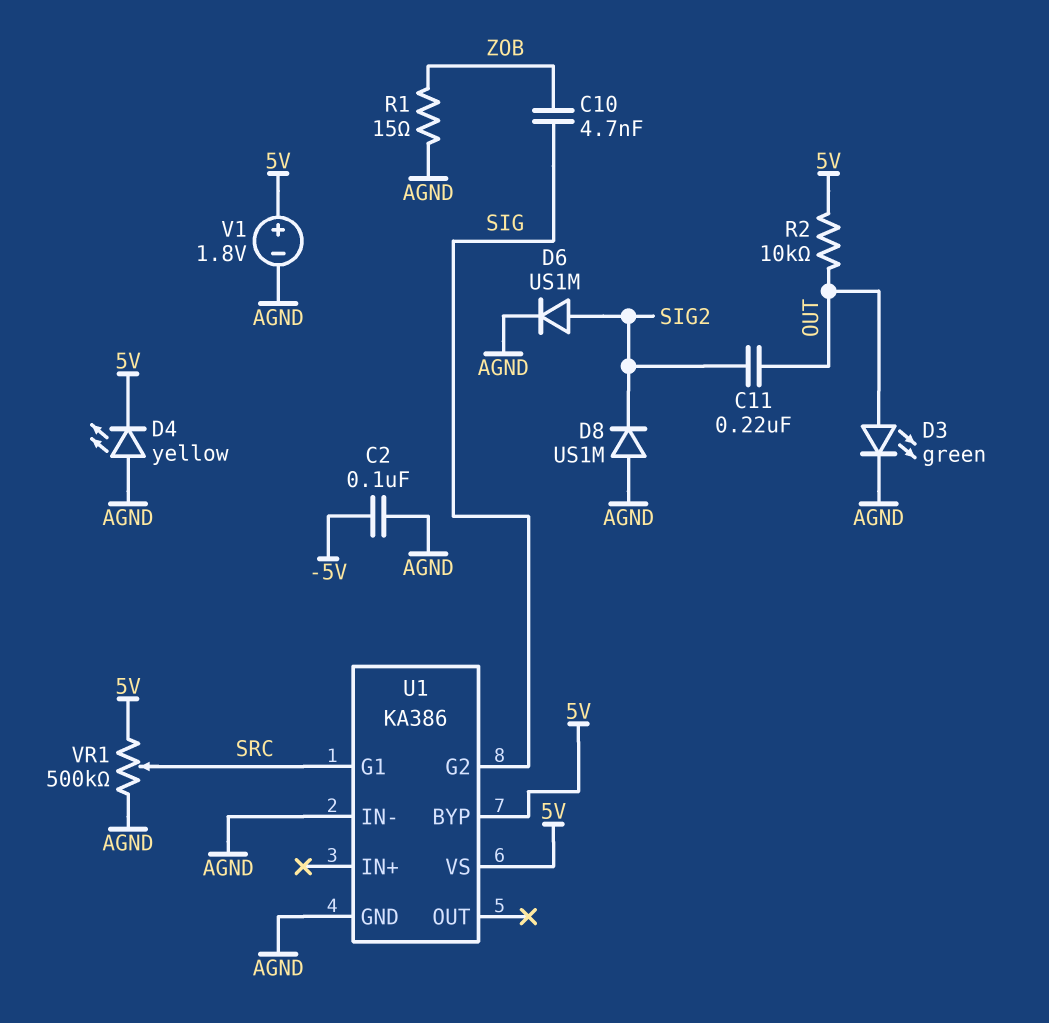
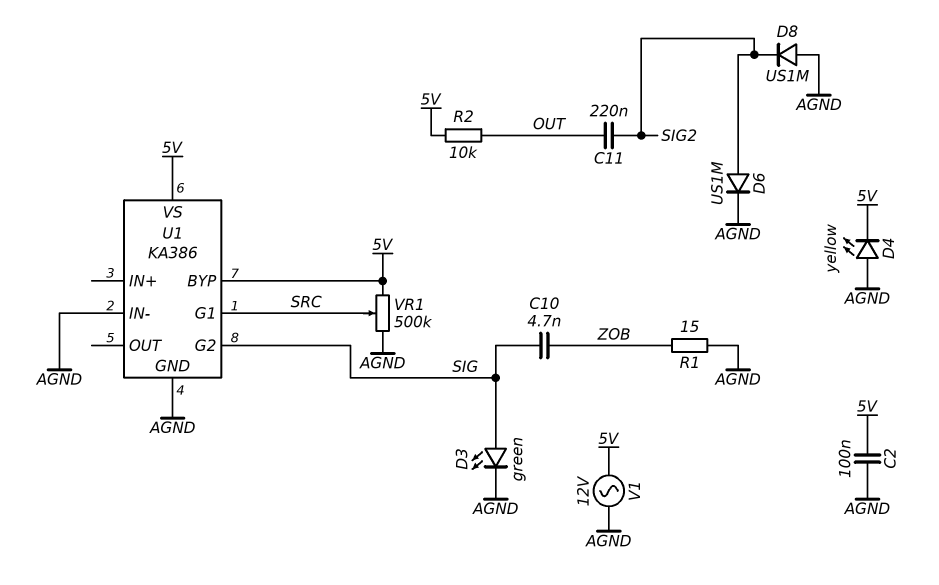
C2: 100nF (-5V, AGND) -> 100nF (5V, AGND)
D3: LED green (A OUT, K AGND) -> LED green (A SIG, K AGND)
V1: 1.8V (plus 5V, minus AGND) -> AC 12V (5V, AGND)

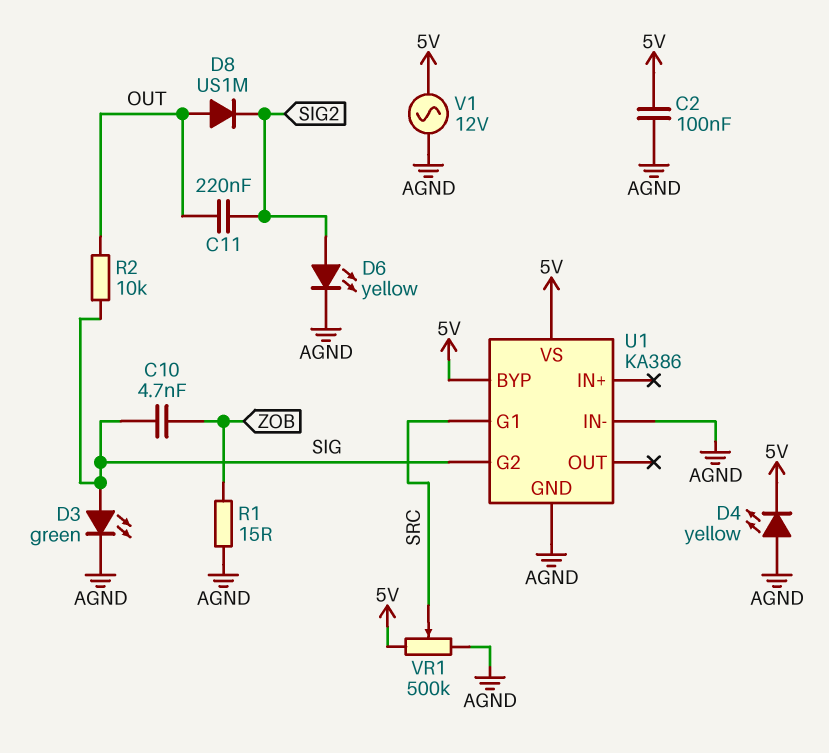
D6: diode US1M (A SIG2, K AGND) -> LED yellow (A SIG2, K AGND)
D8: diode US1M (A AGND, K SIG2) -> diode US1M (A OUT, K SIG2)
R2: 10k (5V, OUT) -> 10k (OUT, SIG)

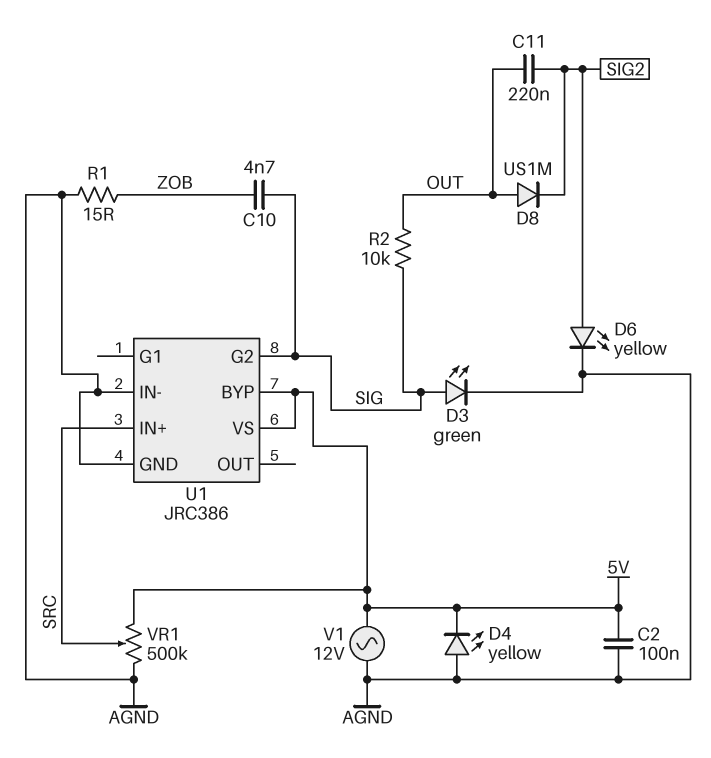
U1: KA386 -> JRC386
U1 pin G1: SRC -> none
U1 pin IN+: none -> SRC

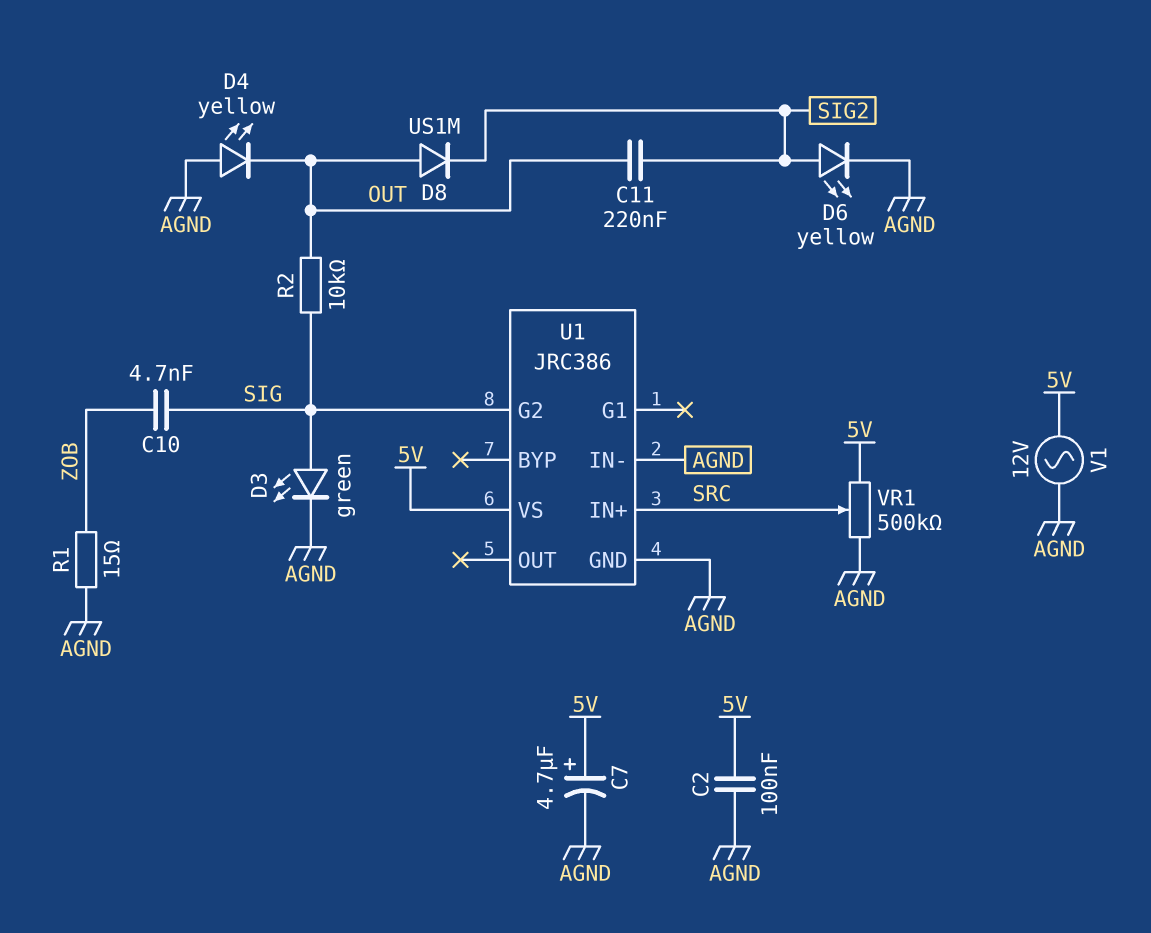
C7: none -> 4.7uF (plus 5V, minus AGND)
D4: LED yellow (A AGND, K 5V) -> LED yellow (A AGND, K OUT)
U1 pin BYP: 5V -> none

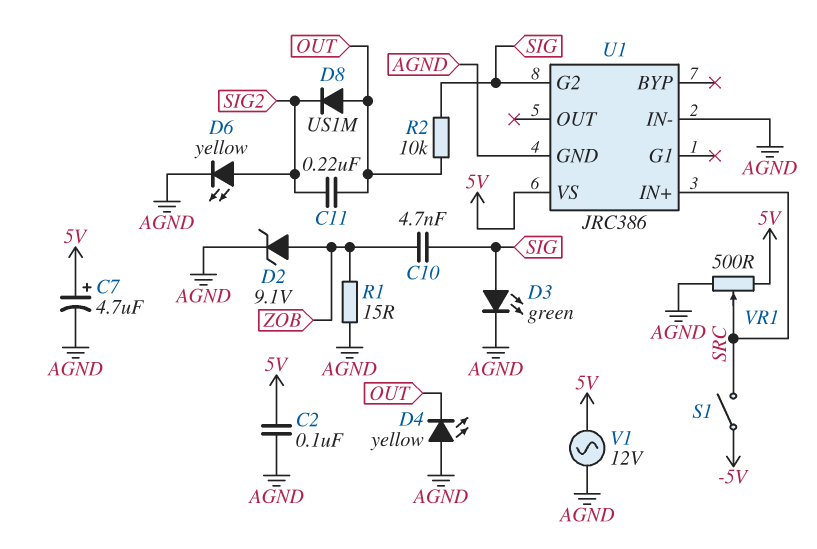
D2: none -> zener 9.1V (A ZOB, K AGND)
S1: none -> switch (-5V, SRC)
VR1: 500k (5V, AGND, wiper SRC) -> 500 (5V, AGND, wiper SRC)

